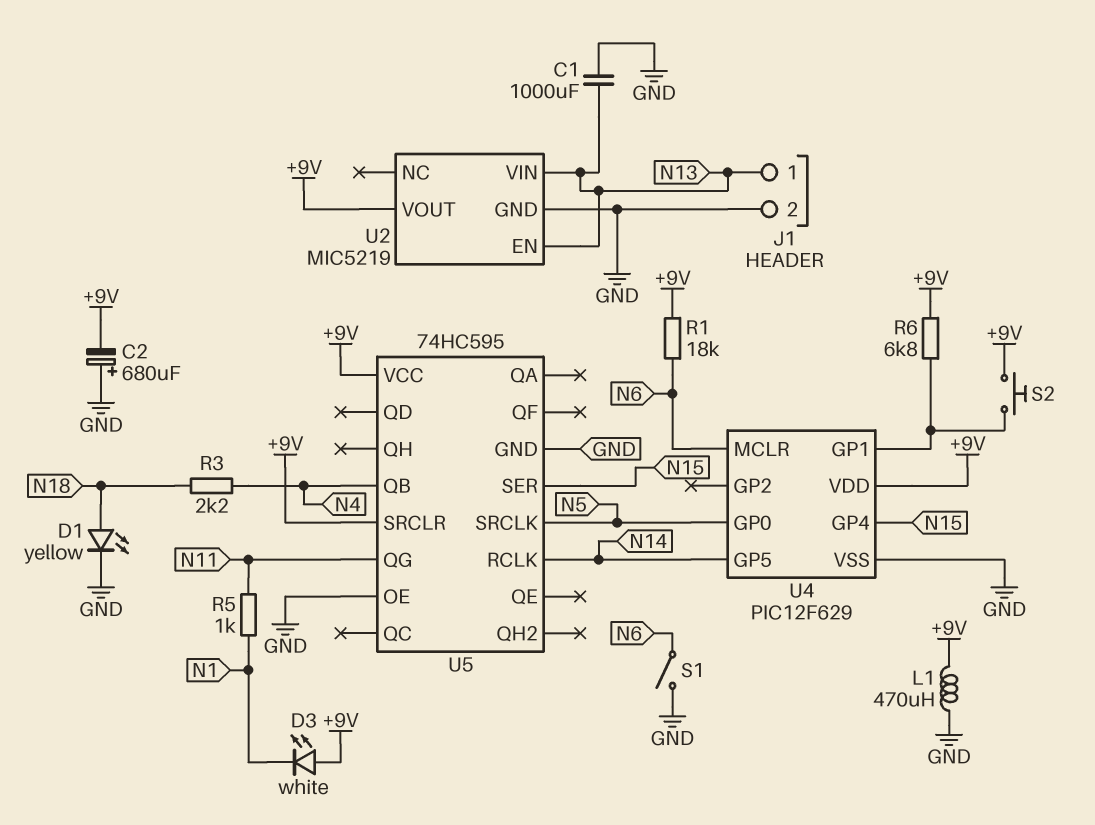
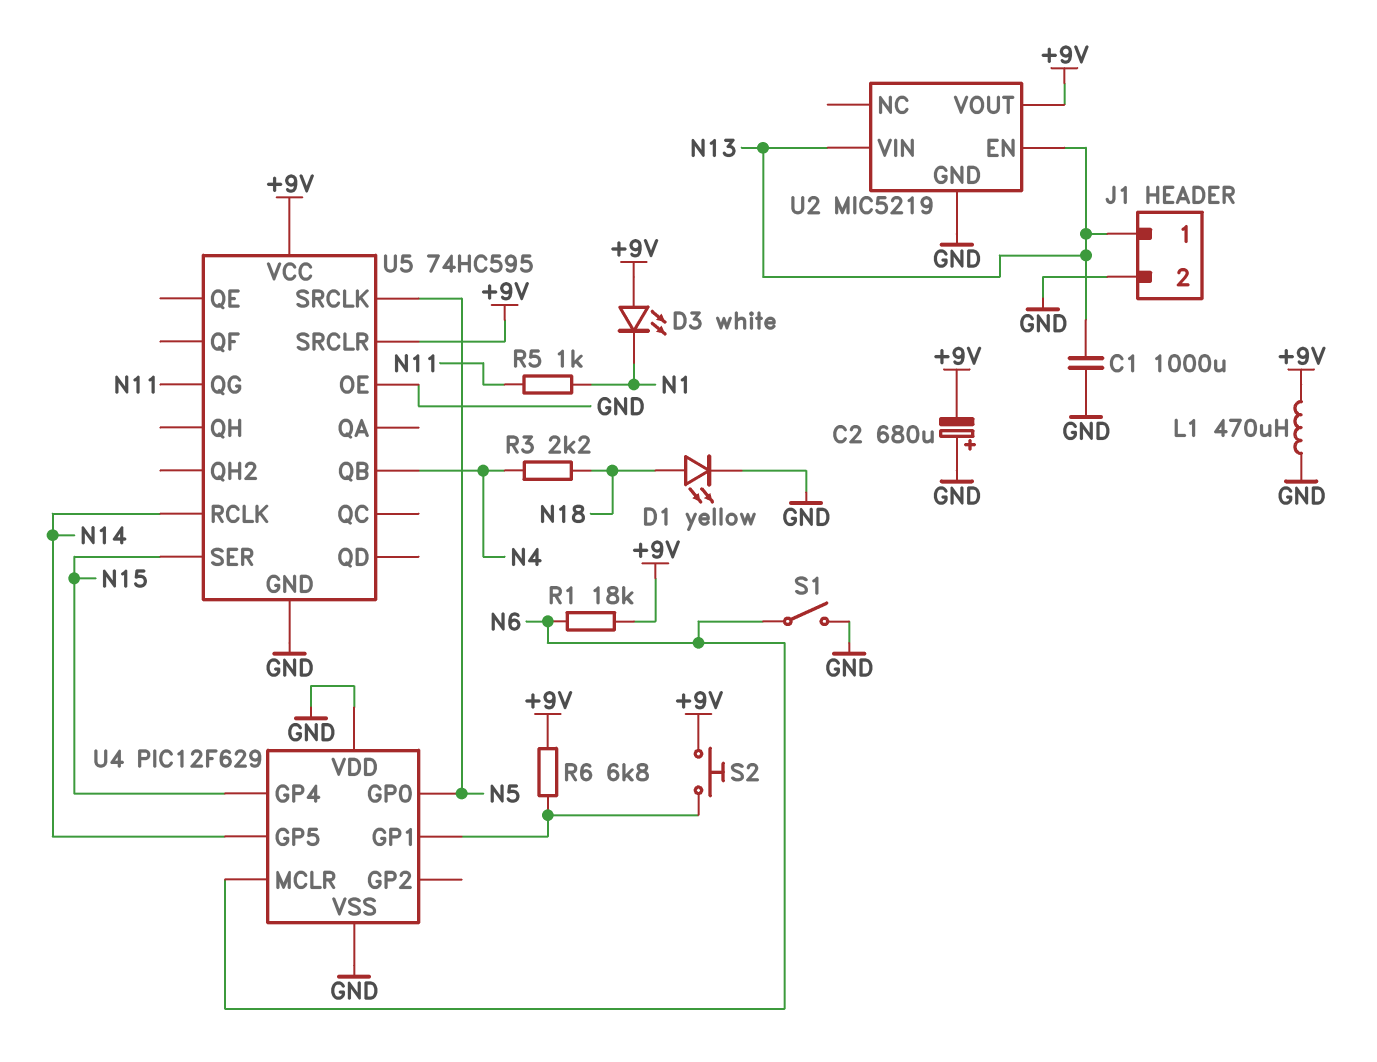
U4 pin VDD: +9V -> GND

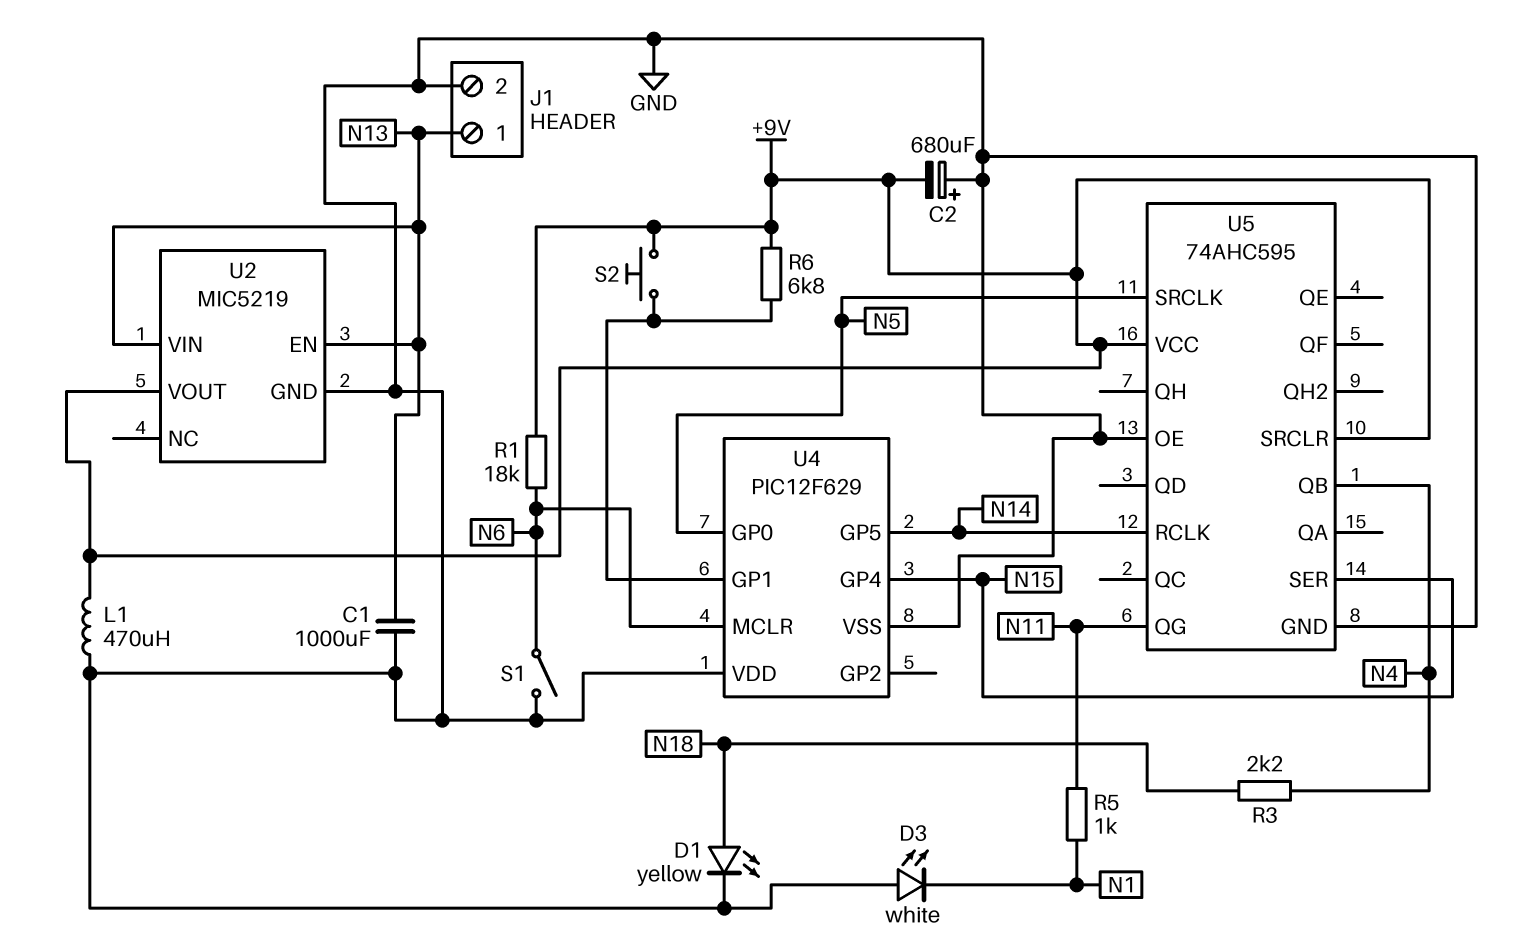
D3: LED white (A +9V, K N1) -> LED white (A GND, K N1)
U5: 74HC595 -> 74AHC595

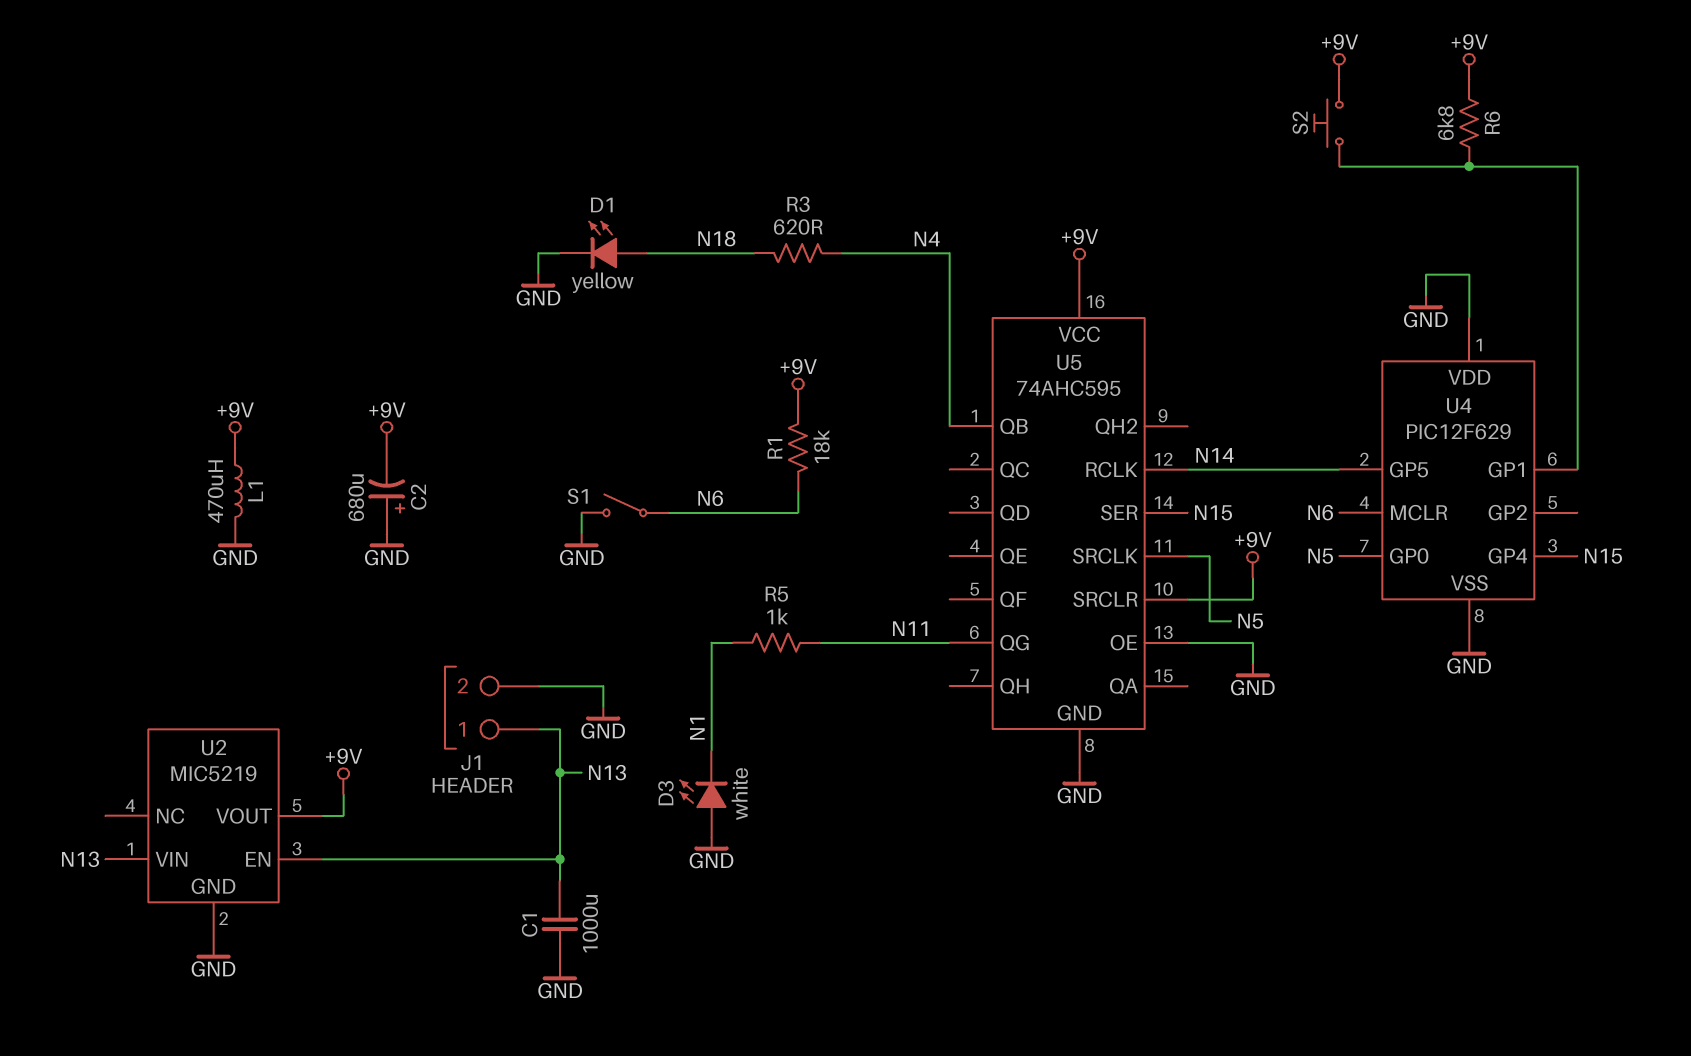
R3: 2.2k (N4, N18) -> 620 (N4, N18)

